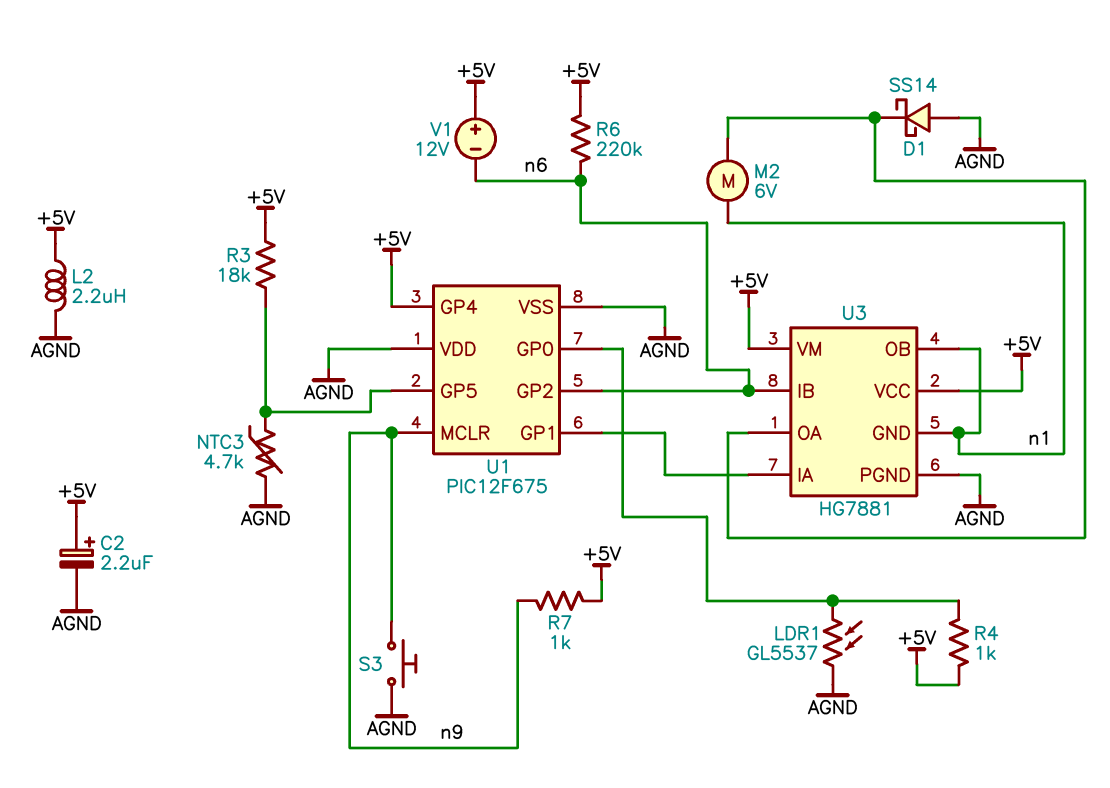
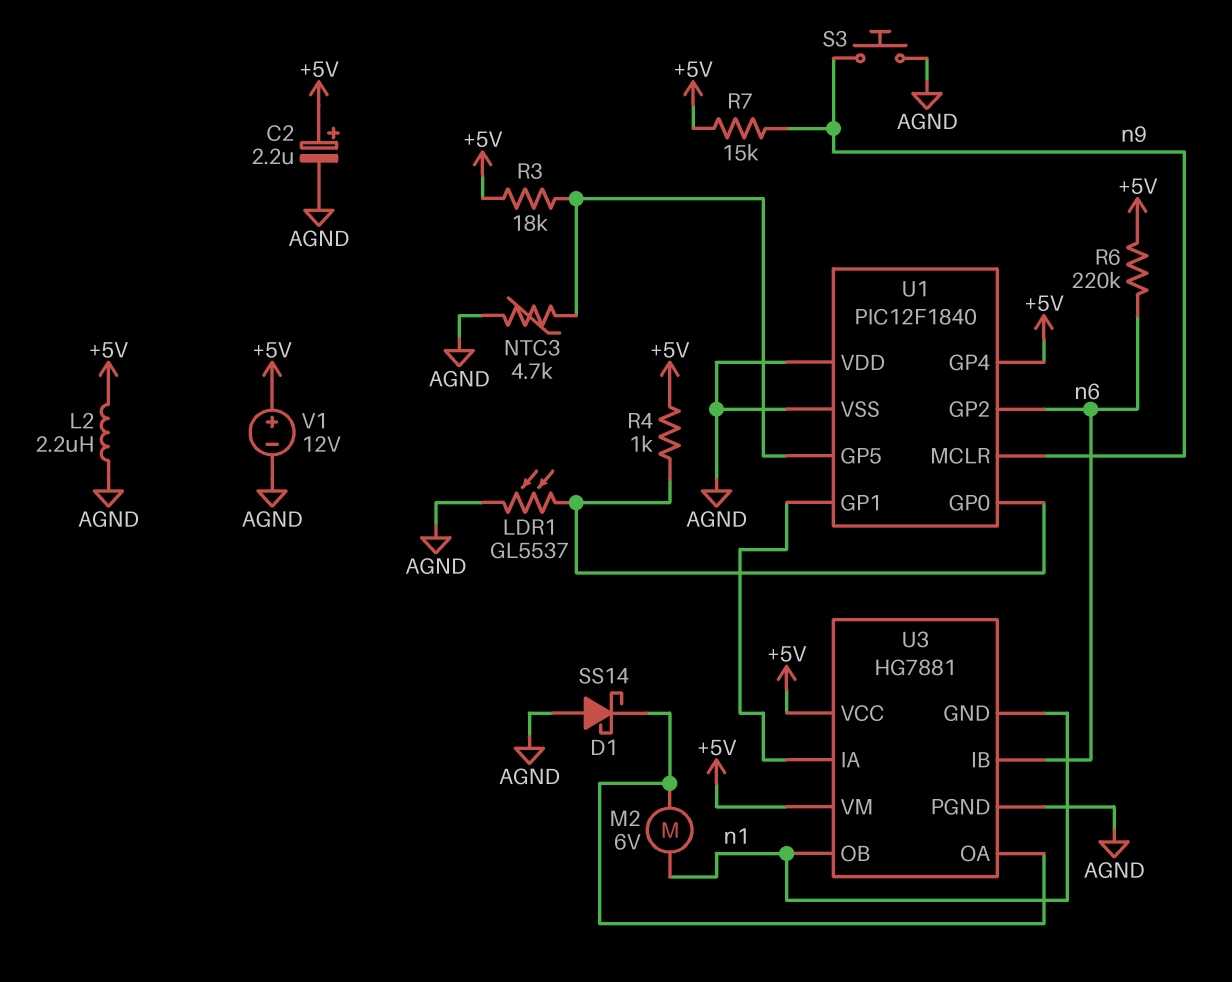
R7: 1k (+5V, n9) -> 15k (+5V, n9)
U1: PIC12F675 -> PIC12F1840
V1: 12V (plus +5V, minus n6) -> 12V (plus +5V, minus AGND)

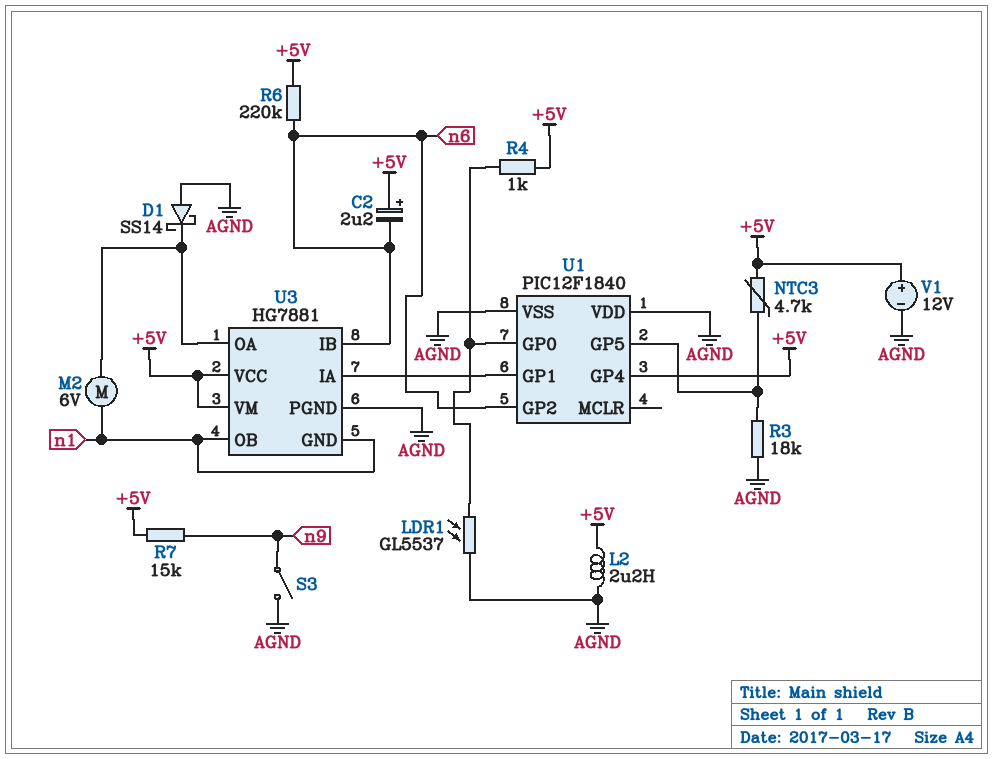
C2: 2.2uF (plus +5V, minus AGND) -> 2.2uF (plus +5V, minus n6)
NTC3: 4.7k (AGND, U1/GP5) -> 4.7k (+5V, U1/GP5)
R3: 18k (+5V, U1/GP5) -> 18k (AGND, U1/GP5)
S3: button (AGND, n9) -> switch (AGND, n9)
U1 pin MCLR: n9 -> none

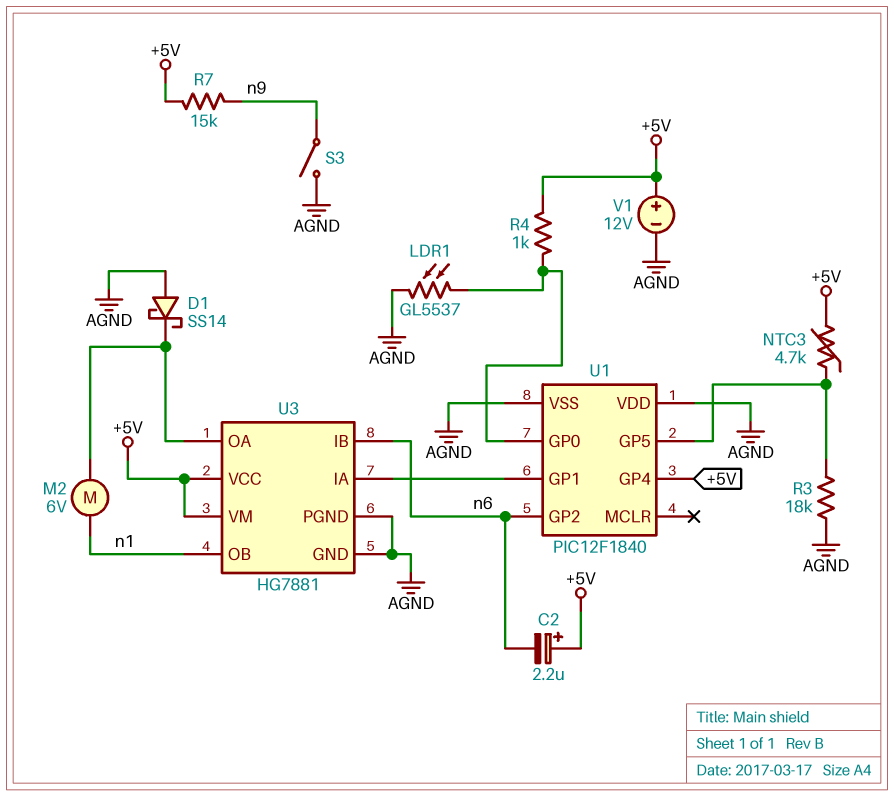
L2: 2.2uH (+5V, AGND) -> none
R6: 220k (+5V, n6) -> none
U3 pin GND: n1 -> AGND

